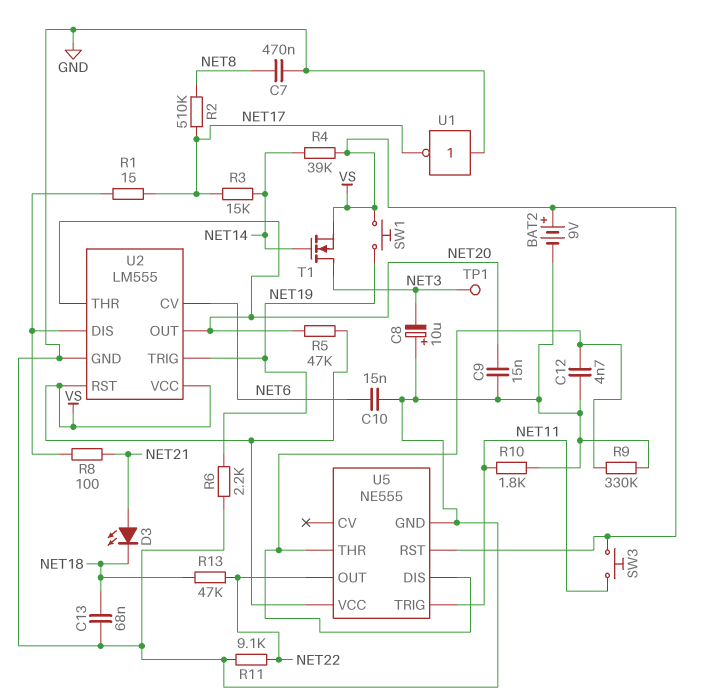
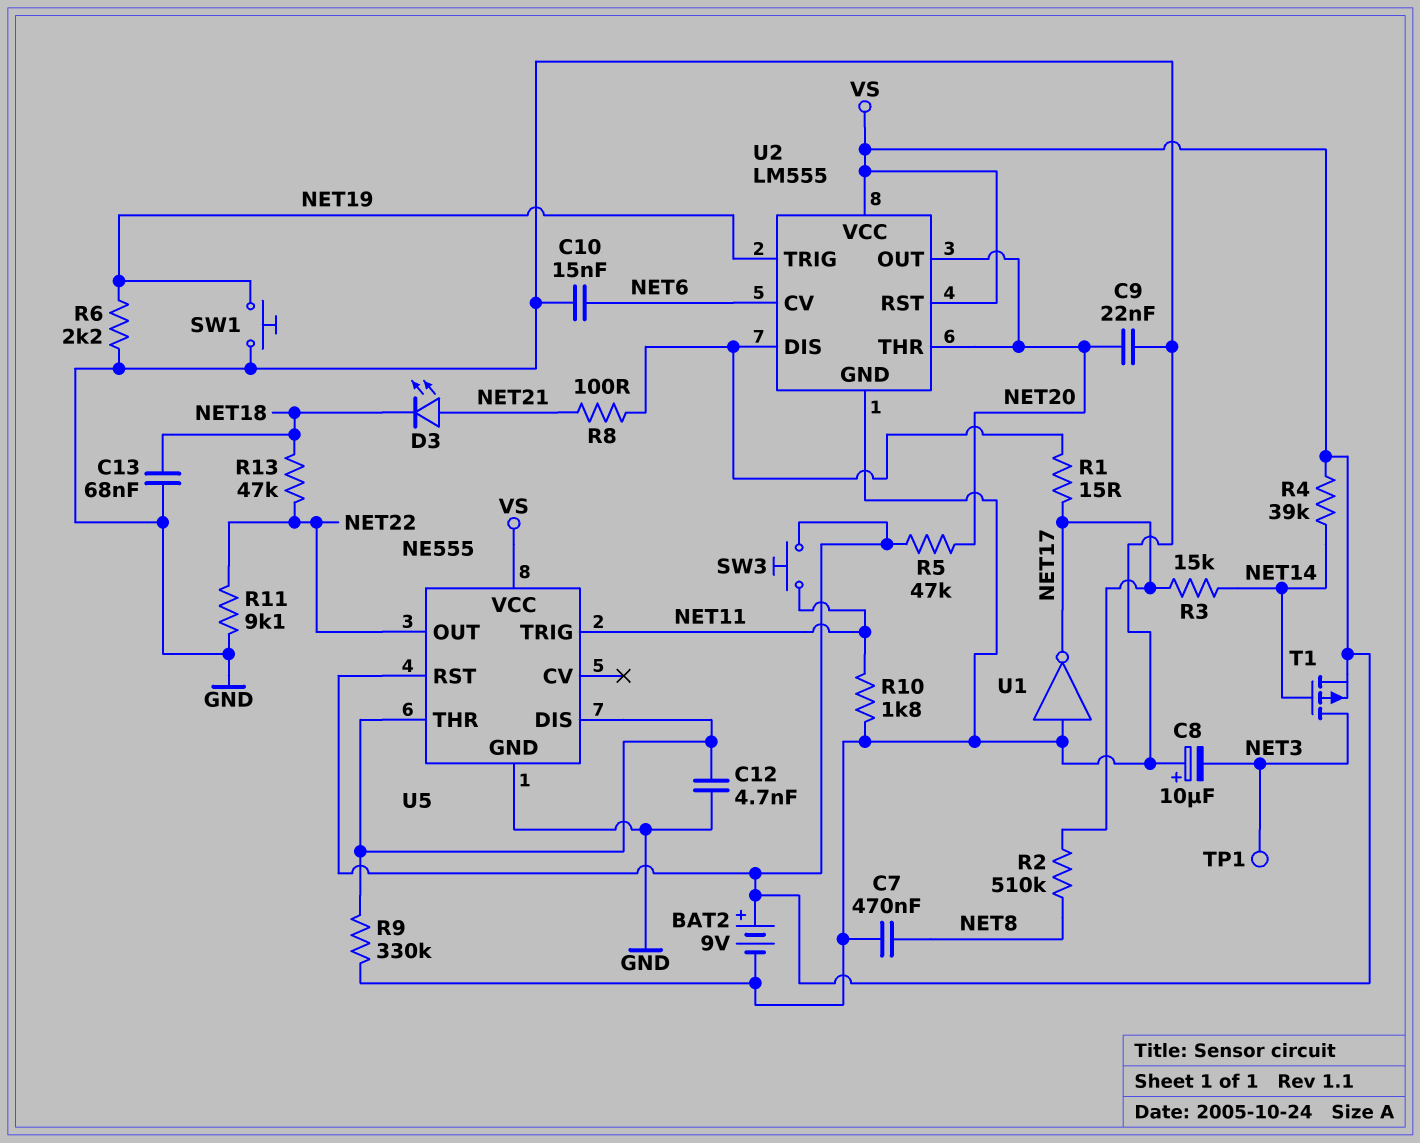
C9: 15nF (GND, NET20) -> 22nF (GND, NET20)
SW1: button (NET19, VS) -> button (GND, NET19)
T1: NMOS (G NET14, D NET3, S VS) -> PMOS (G NET14, D NET3, S VS)

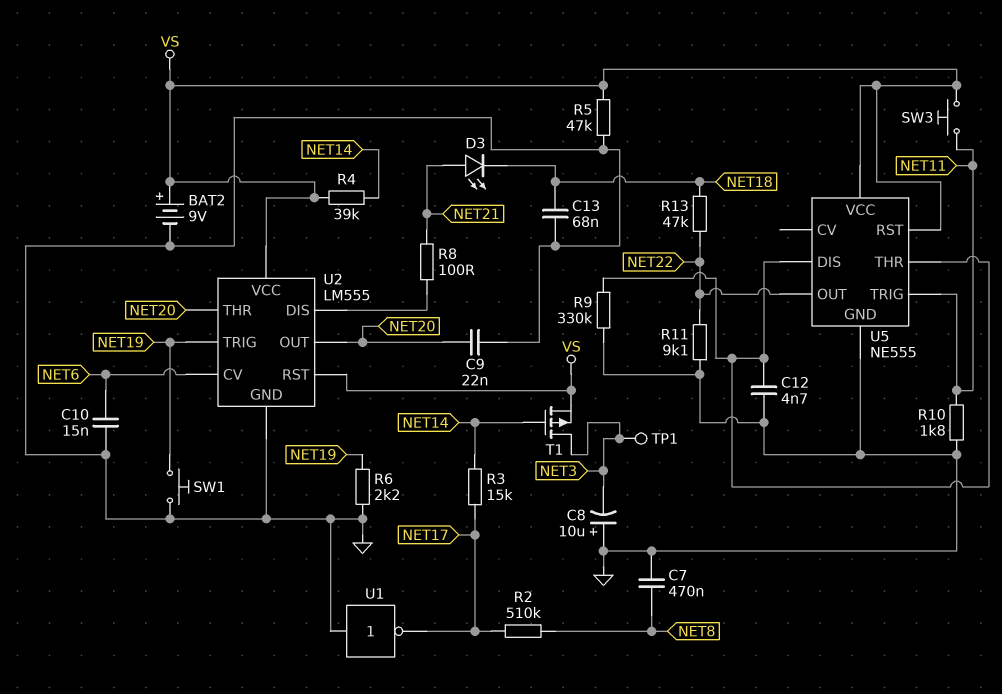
R1: 15 (NET17, U2/DIS) -> none
R5: 47k (NET20, VS) -> 47k (GND, VS)

